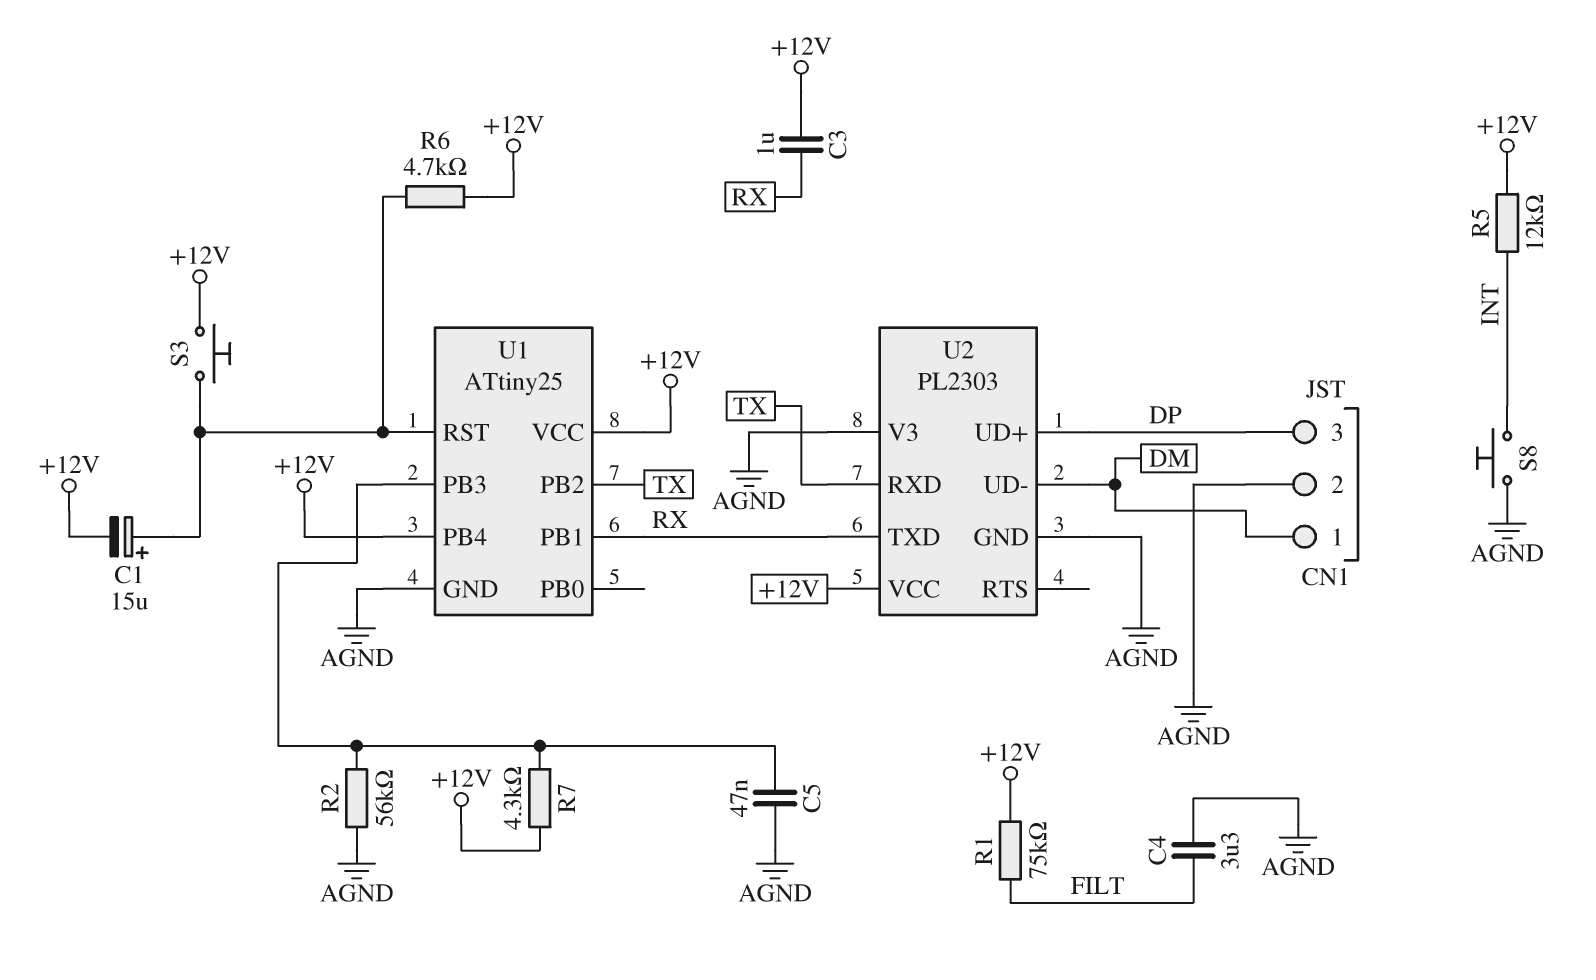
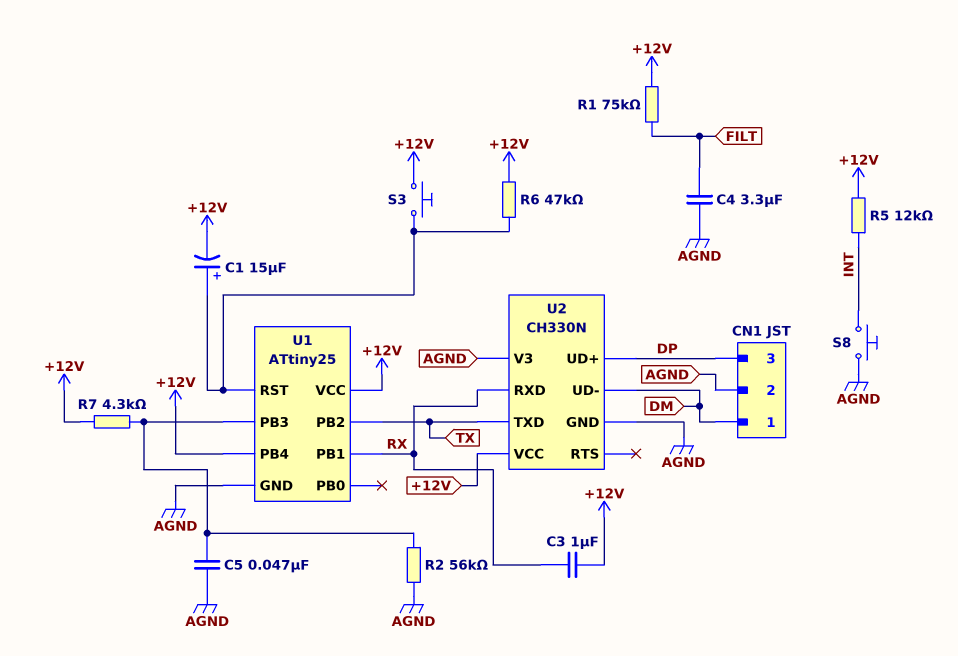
R6: 4.7k (+12V, U1/RST) -> 47k (+12V, U1/RST)
U2: PL2303 -> CH330N
U2 pin RXD: TX -> RX
U2 pin TXD: RX -> TX

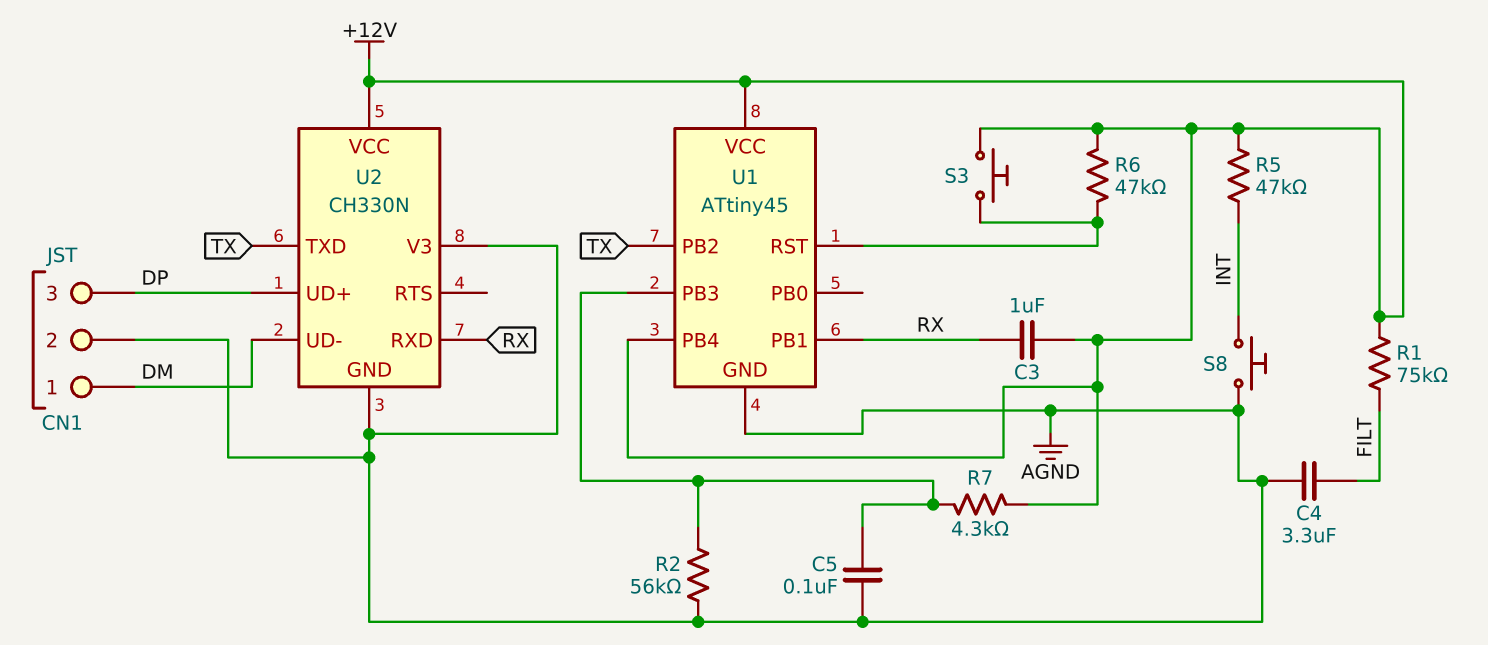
C1: 15uF (plus U1/RST, minus +12V) -> none
C5: 47nF (AGND, U1/PB3) -> 100nF (AGND, U1/PB3)
R5: 12k (+12V, INT) -> 47k (+12V, INT)
U1: ATtiny25 -> ATtiny45

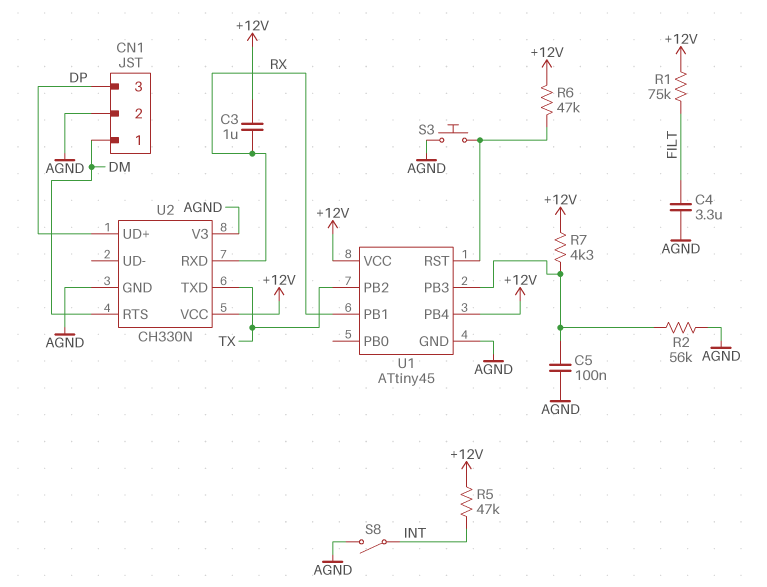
S3: button (+12V, U1/RST) -> button (AGND, U1/RST)
S8: button (AGND, INT) -> switch (AGND, INT)
U2 pin RTS: none -> DM
U2 pin UD-: DM -> none

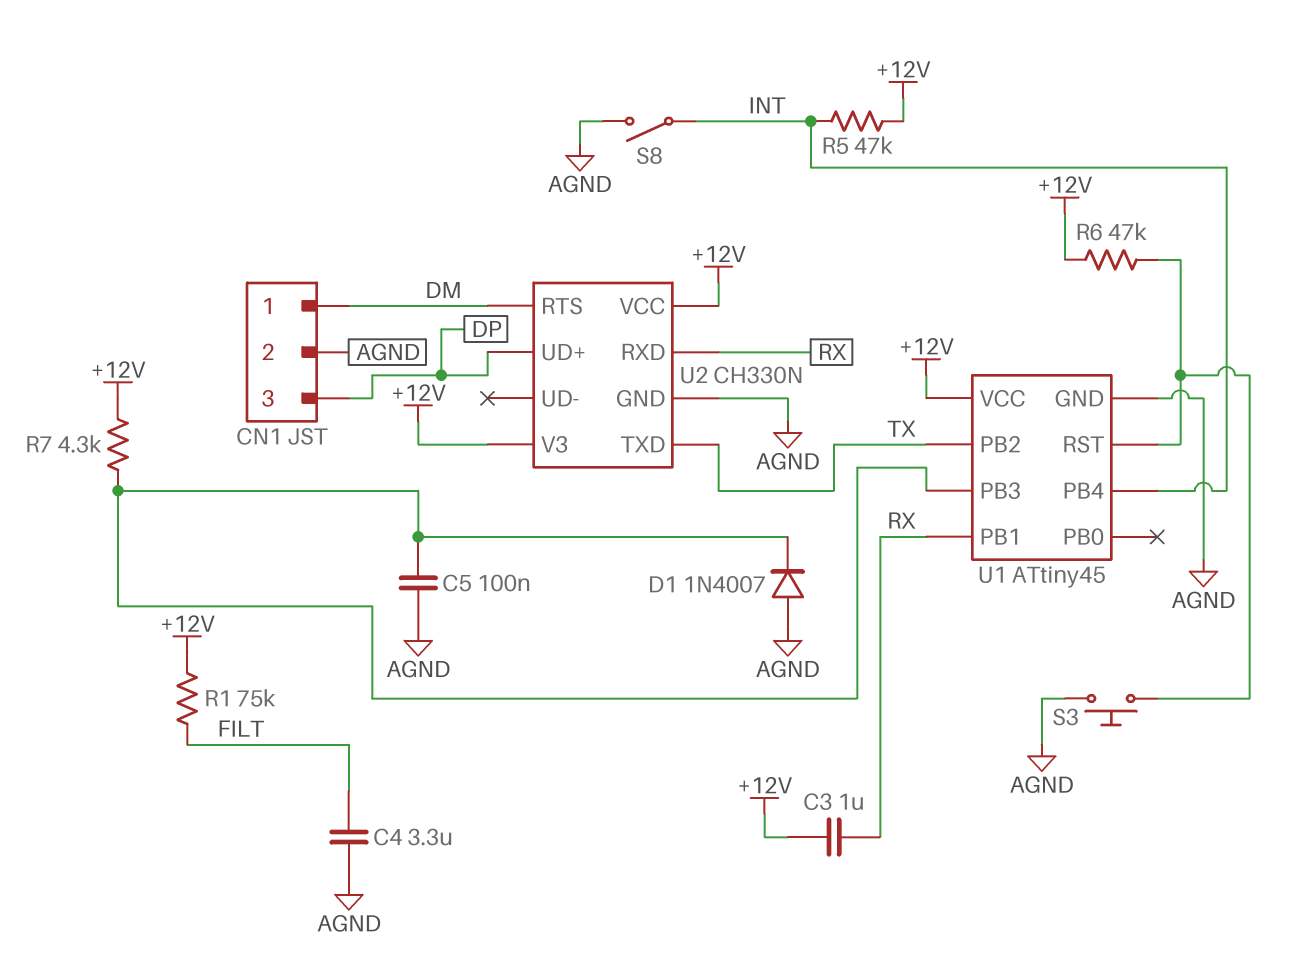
D1: none -> diode 1N4007 (A AGND, K U1/PB3)
R2: 56k (AGND, U1/PB3) -> none
U1 pin PB4: +12V -> INT
U2 pin V3: AGND -> +12V

